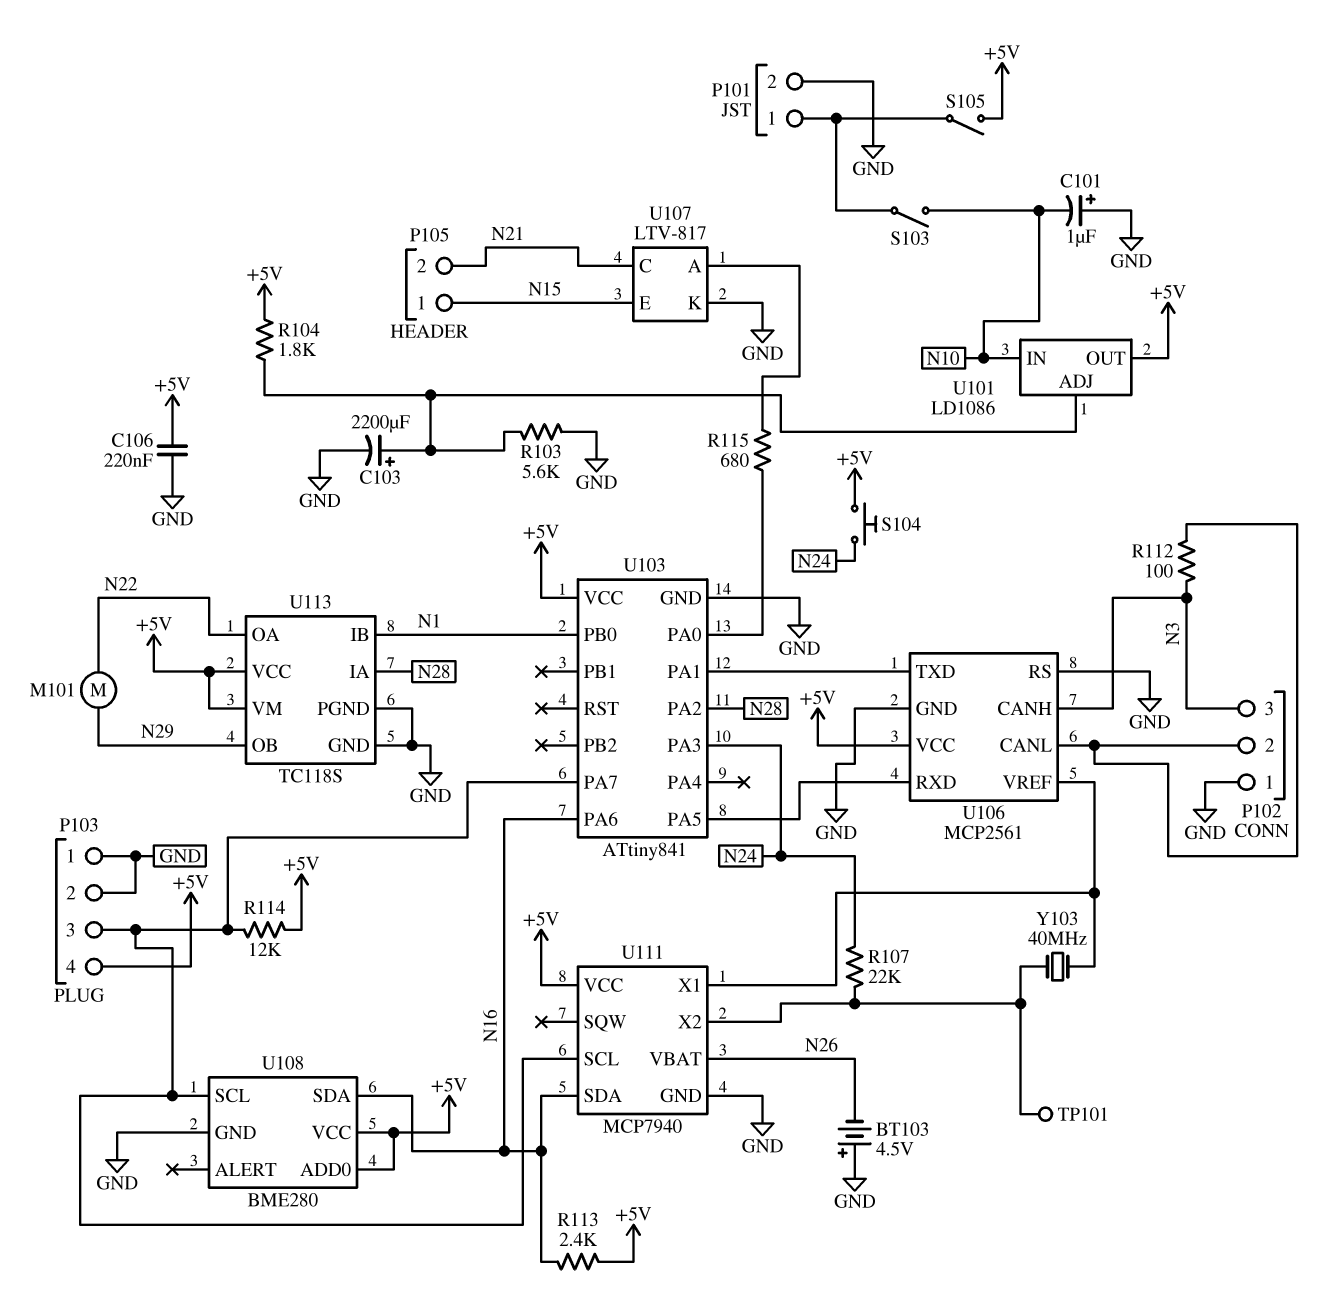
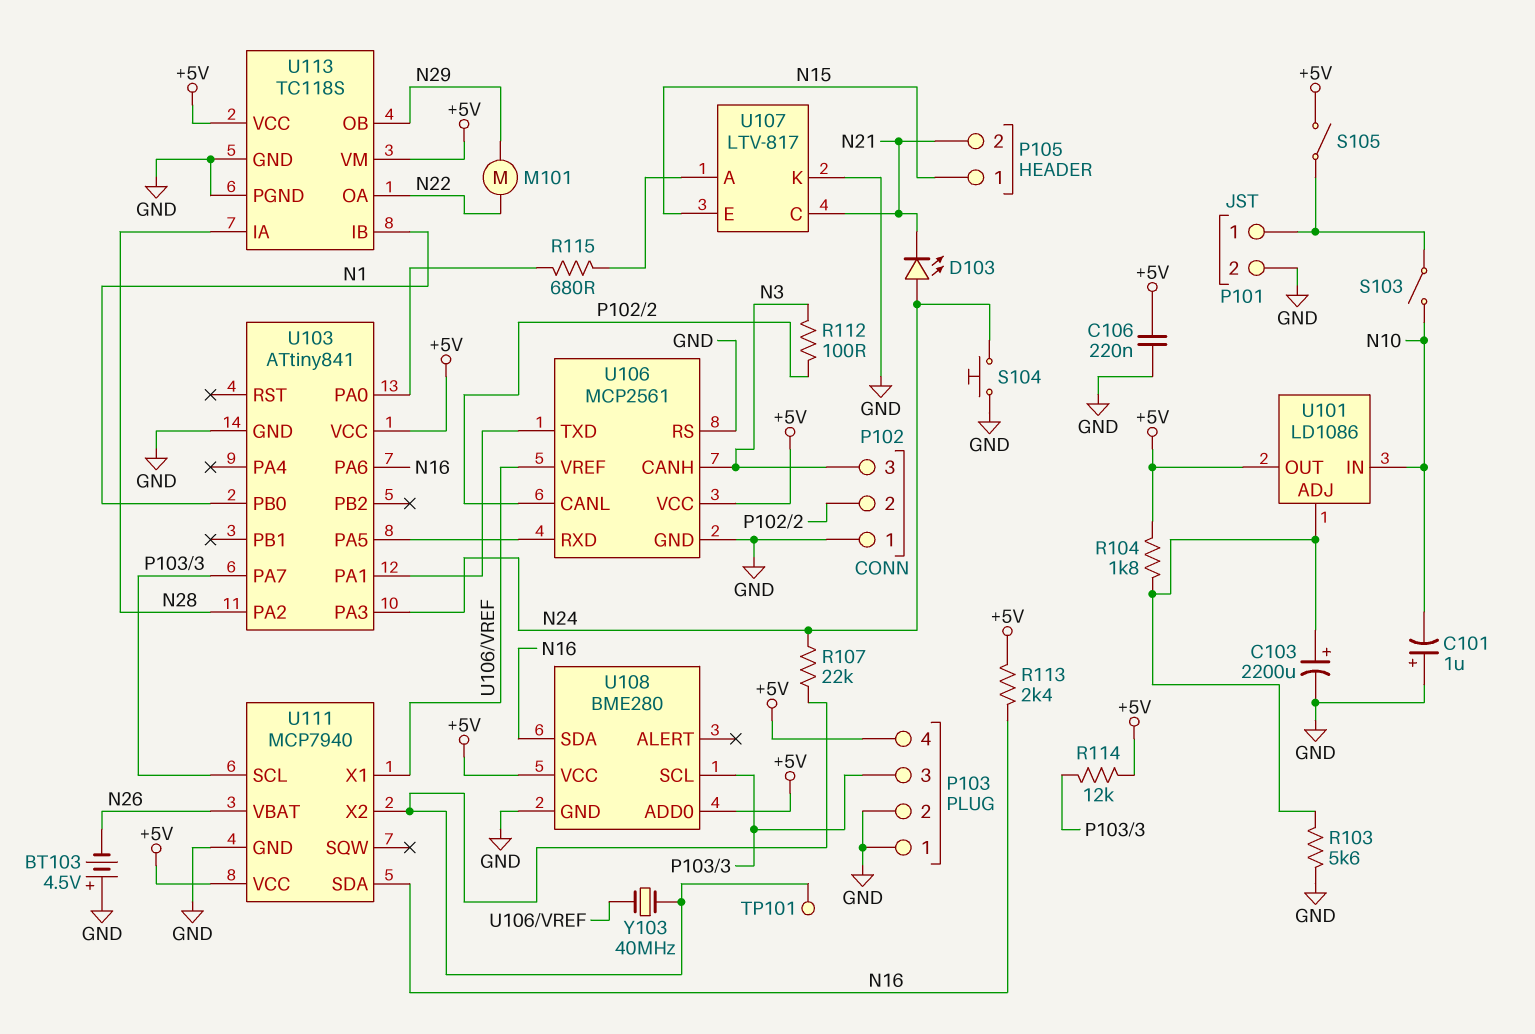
D103: none -> LED (A N24, K N21)
S104: button (+5V, N24) -> button (GND, N24)

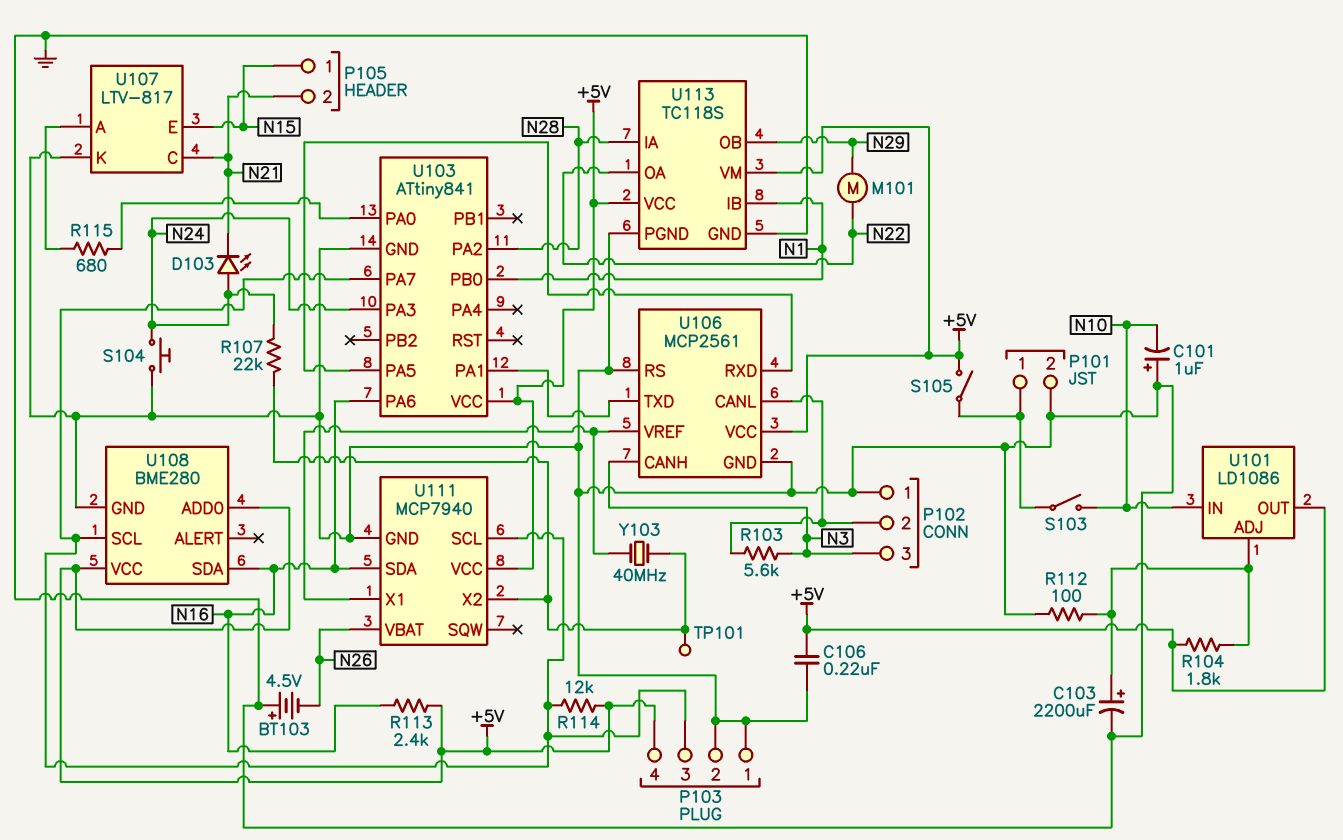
R103: 5.6k (GND, U101/ADJ) -> 5.6k (N3, P102/2)
R112: 100 (N3, P102/2) -> 100 (GND, U101/ADJ)

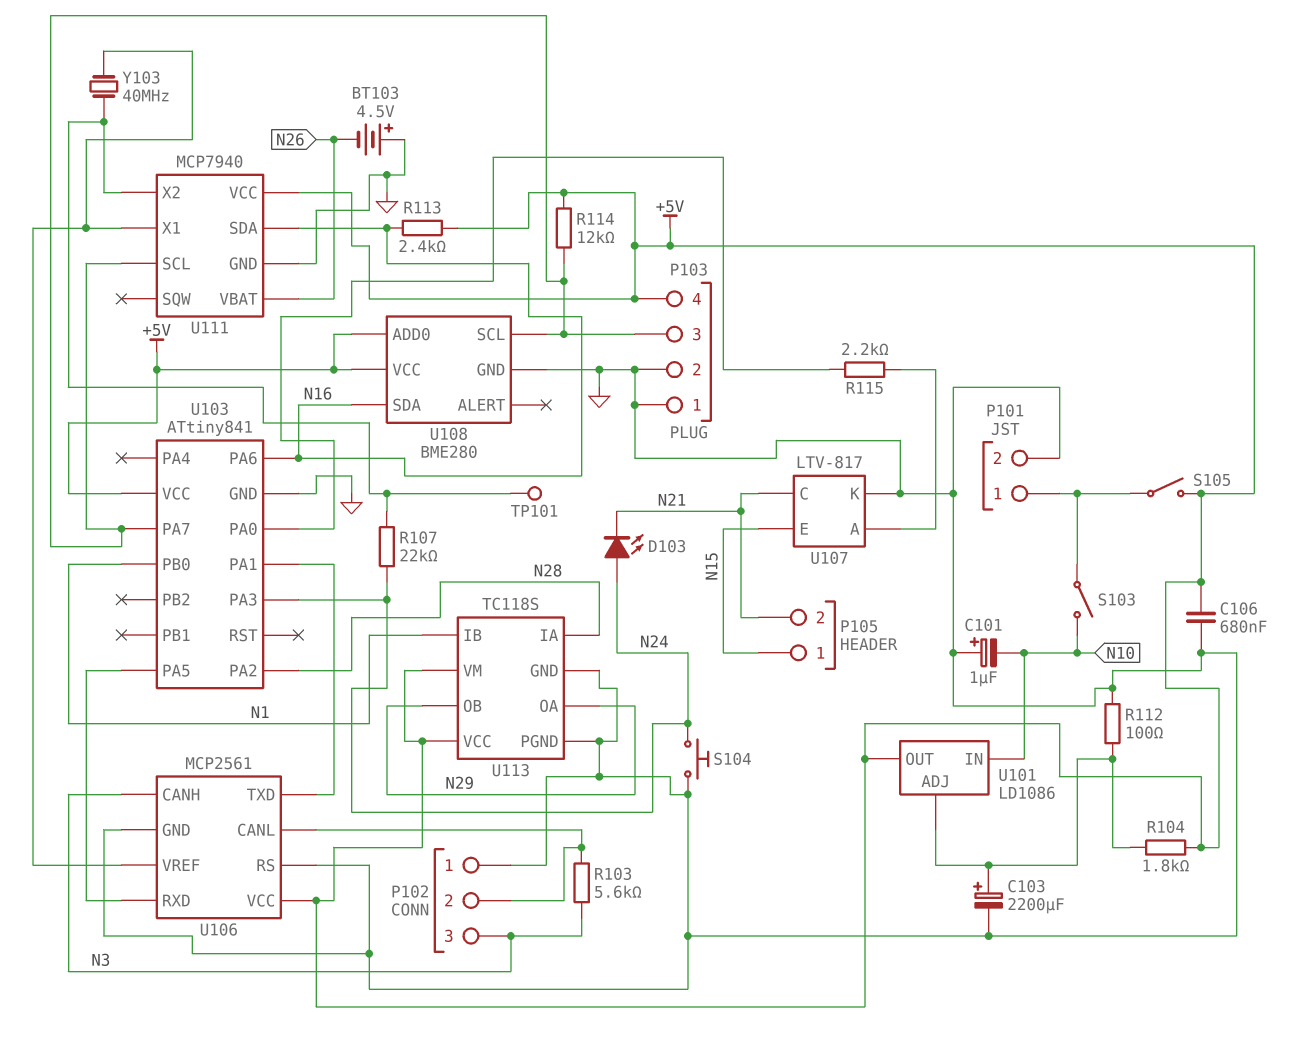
C106: 220nF (+5V, GND) -> 680nF (+5V, GND)
M101: motor (N22, N29) -> none
R115: 680 (U103/PA0, U107/A) -> 2.2k (U103/PA0, U107/A)
U113 pin OA: N22 -> N29

